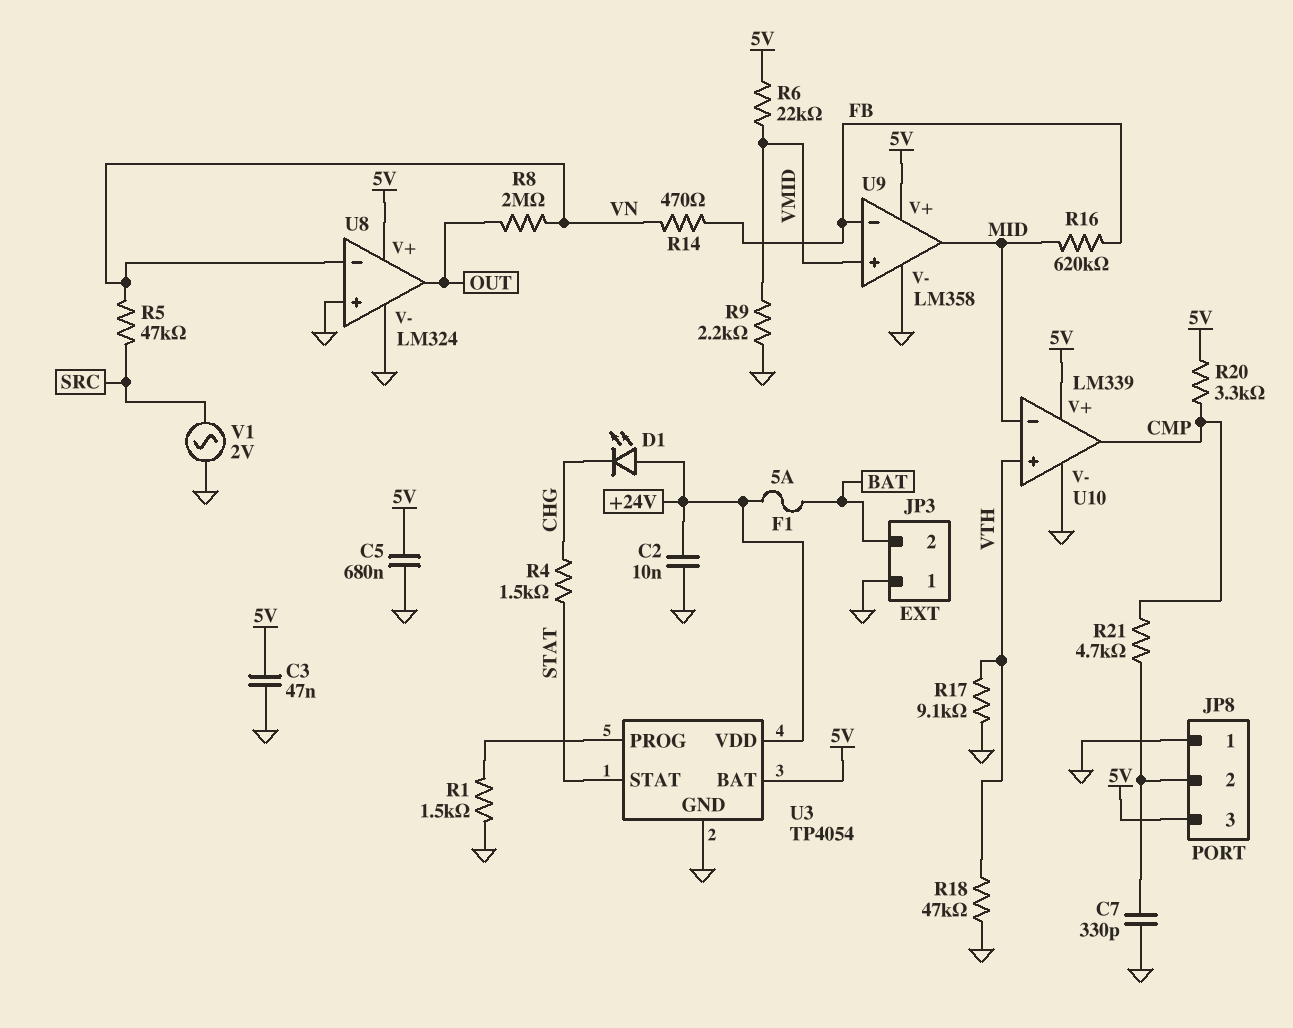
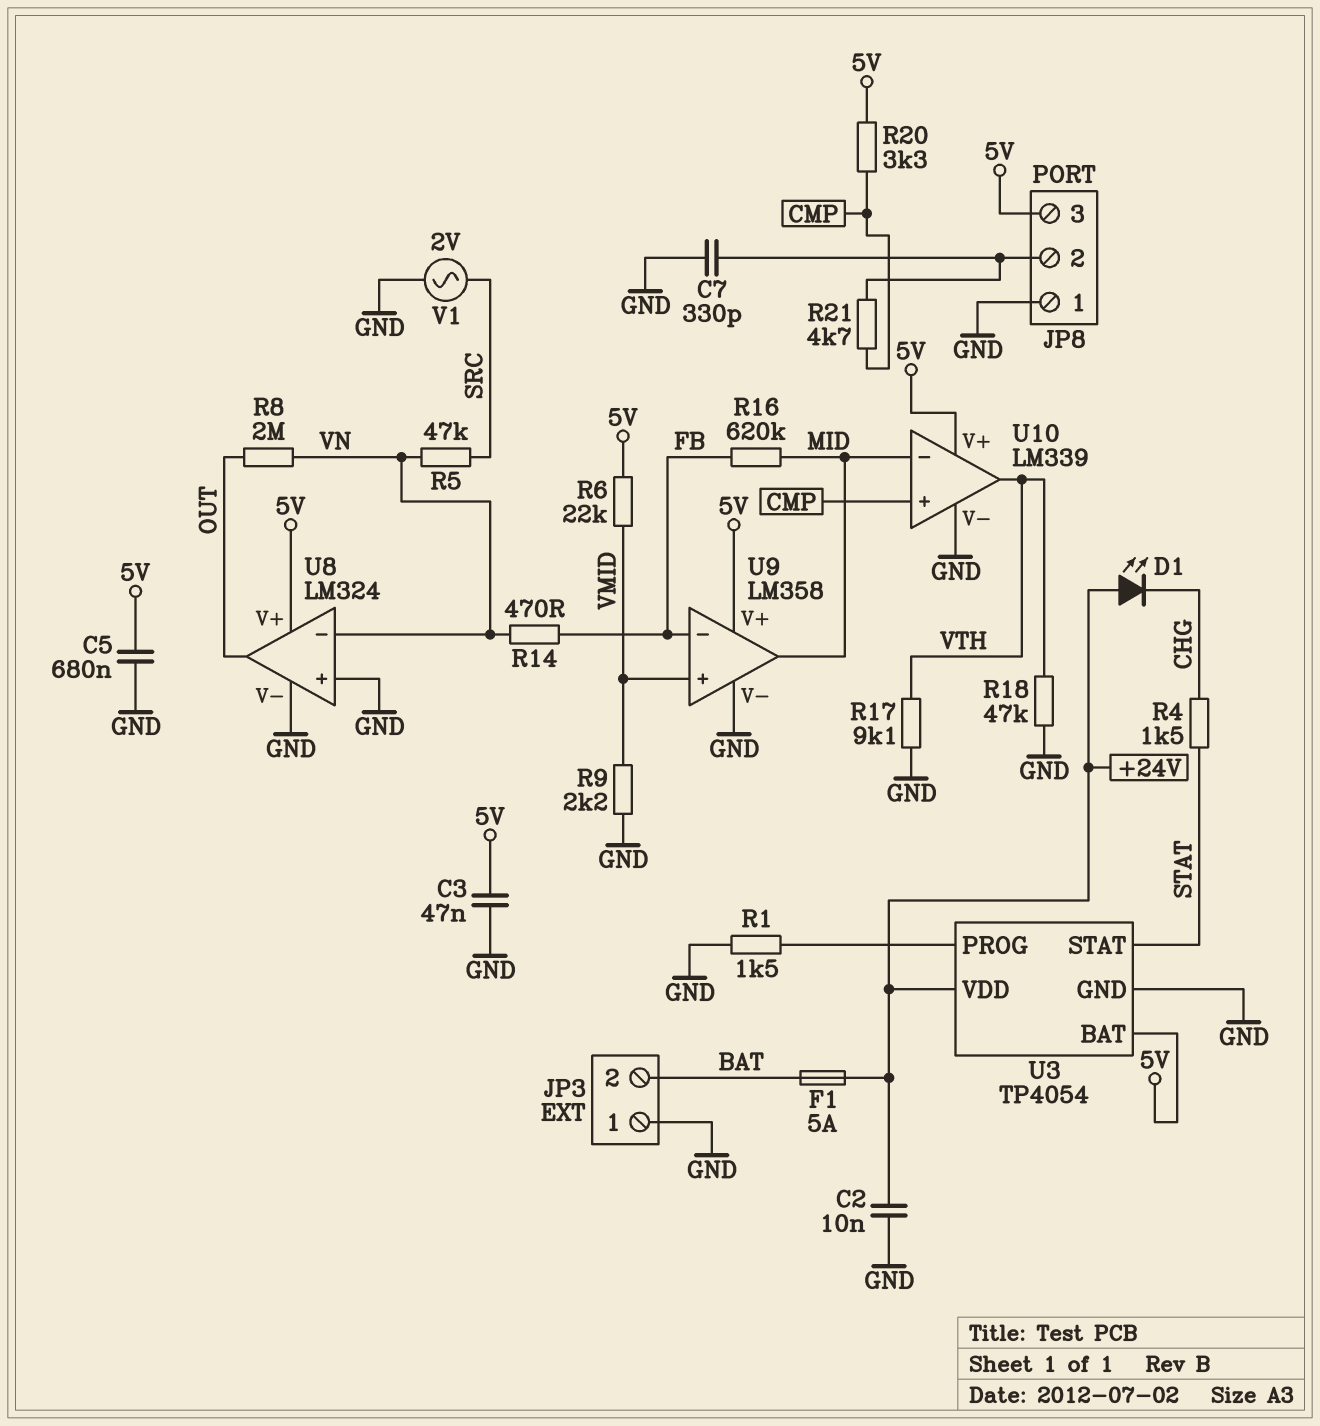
U10 pin in+: VTH -> CMP
U10 pin out: CMP -> VTH

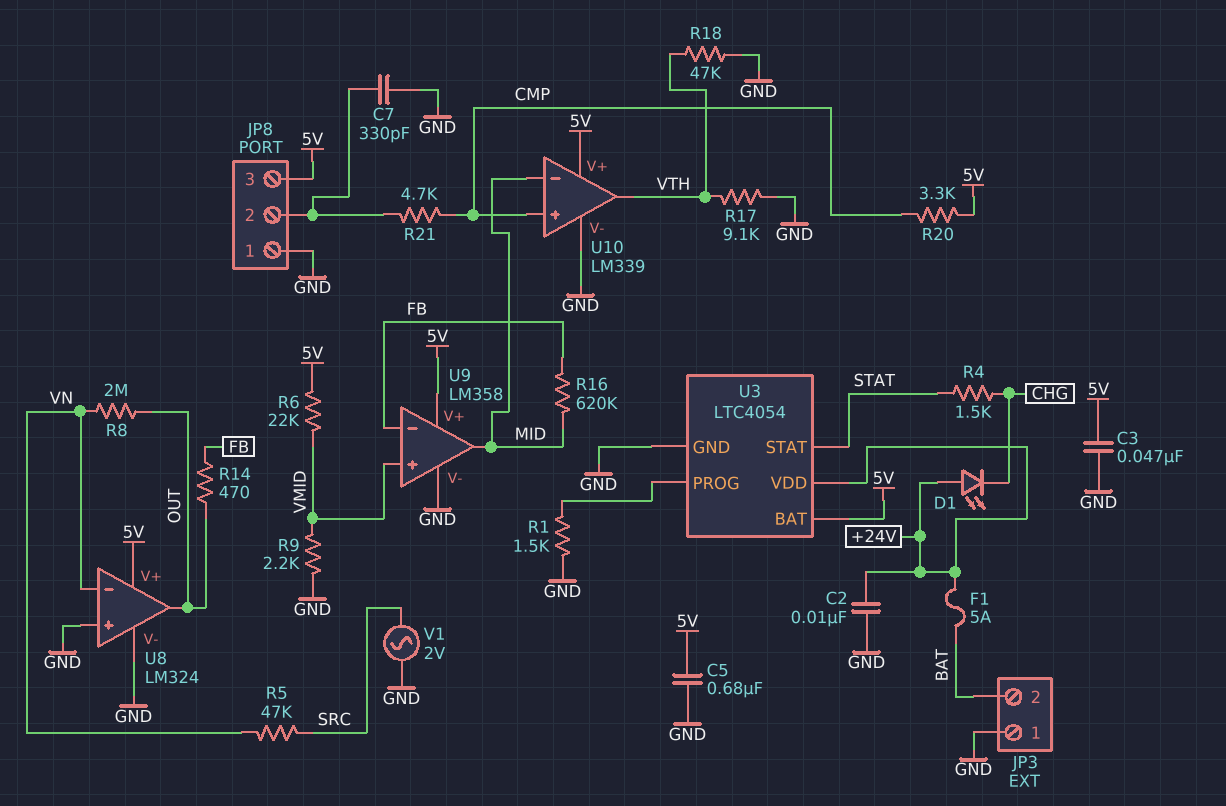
R14: 470 (FB, VN) -> 470 (FB, OUT)
U3: TP4054 -> LTC4054

